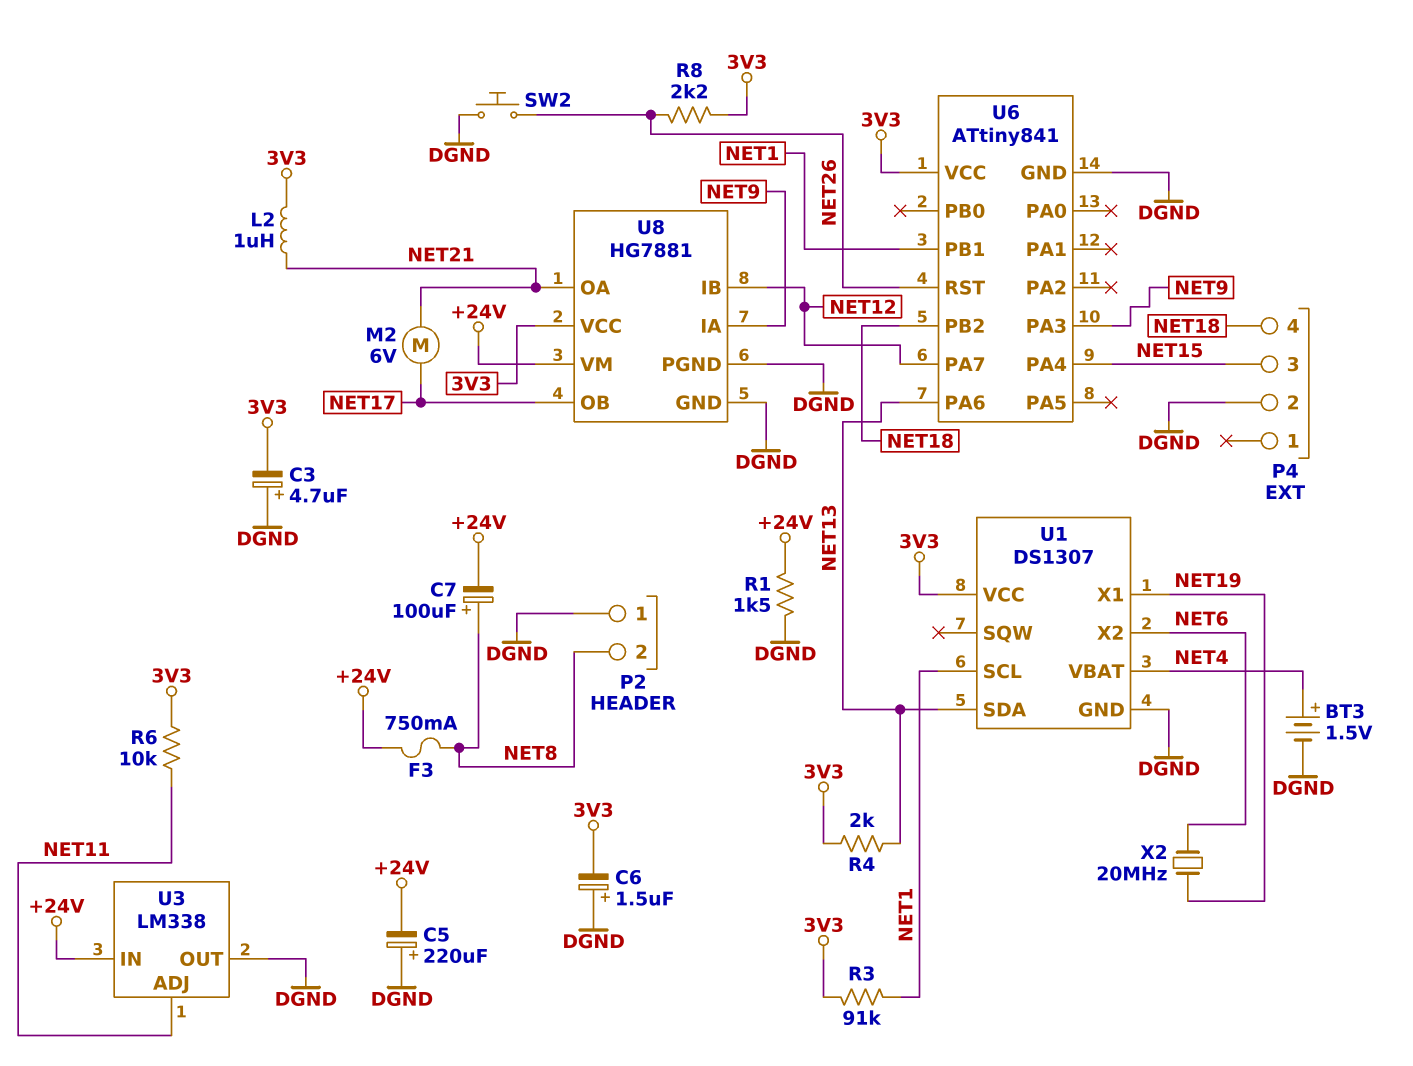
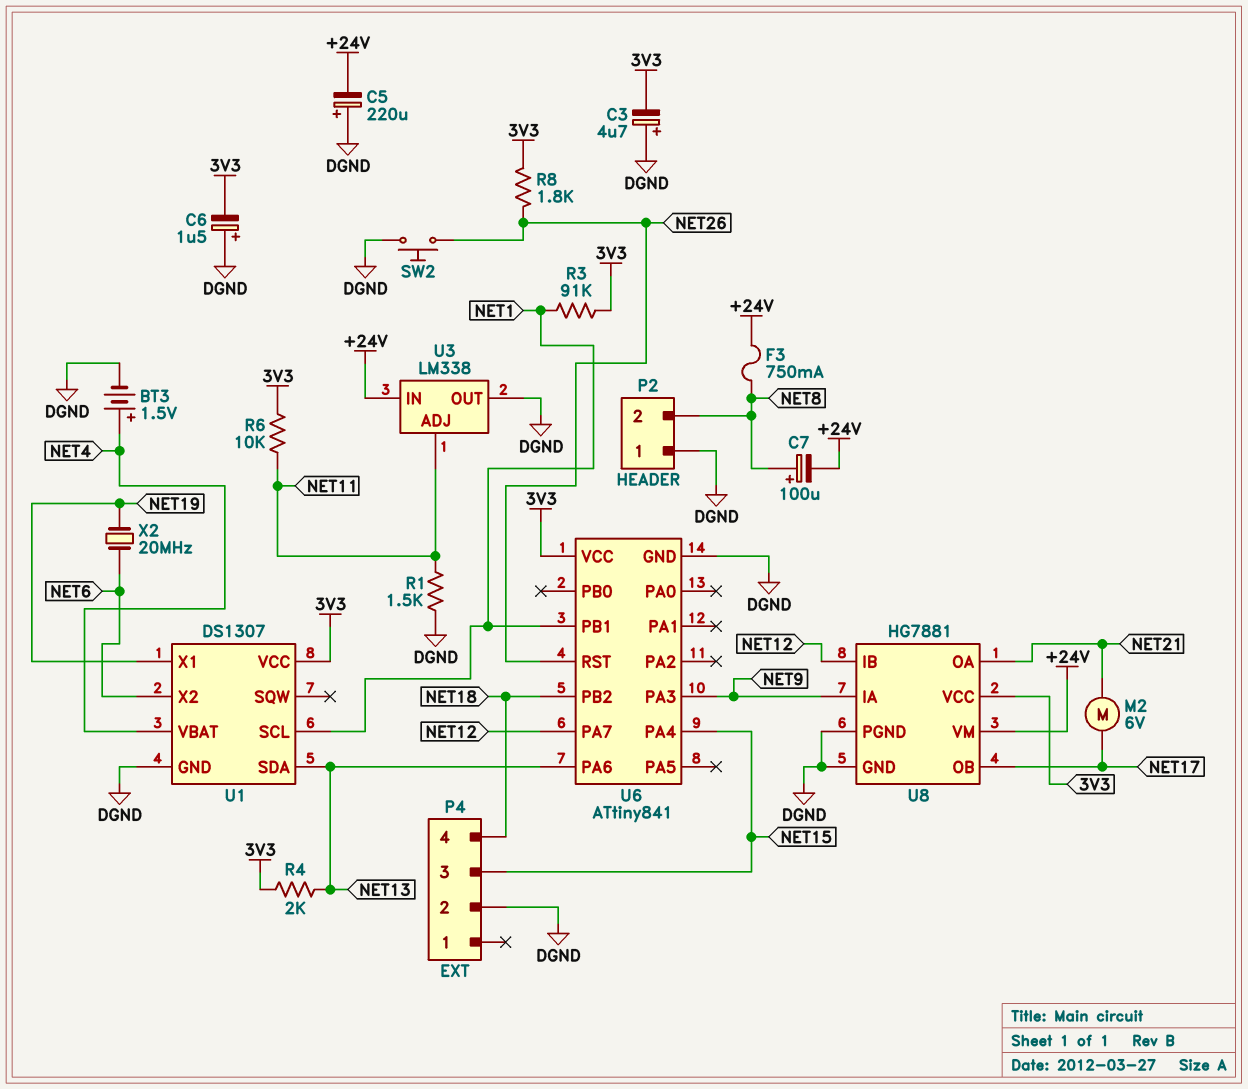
L2: 1uH (3V3, NET21) -> none
R1: 1.5k (+24V, DGND) -> 1.5k (DGND, NET11)
R8: 2.2k (3V3, NET26) -> 1.8k (3V3, NET26)

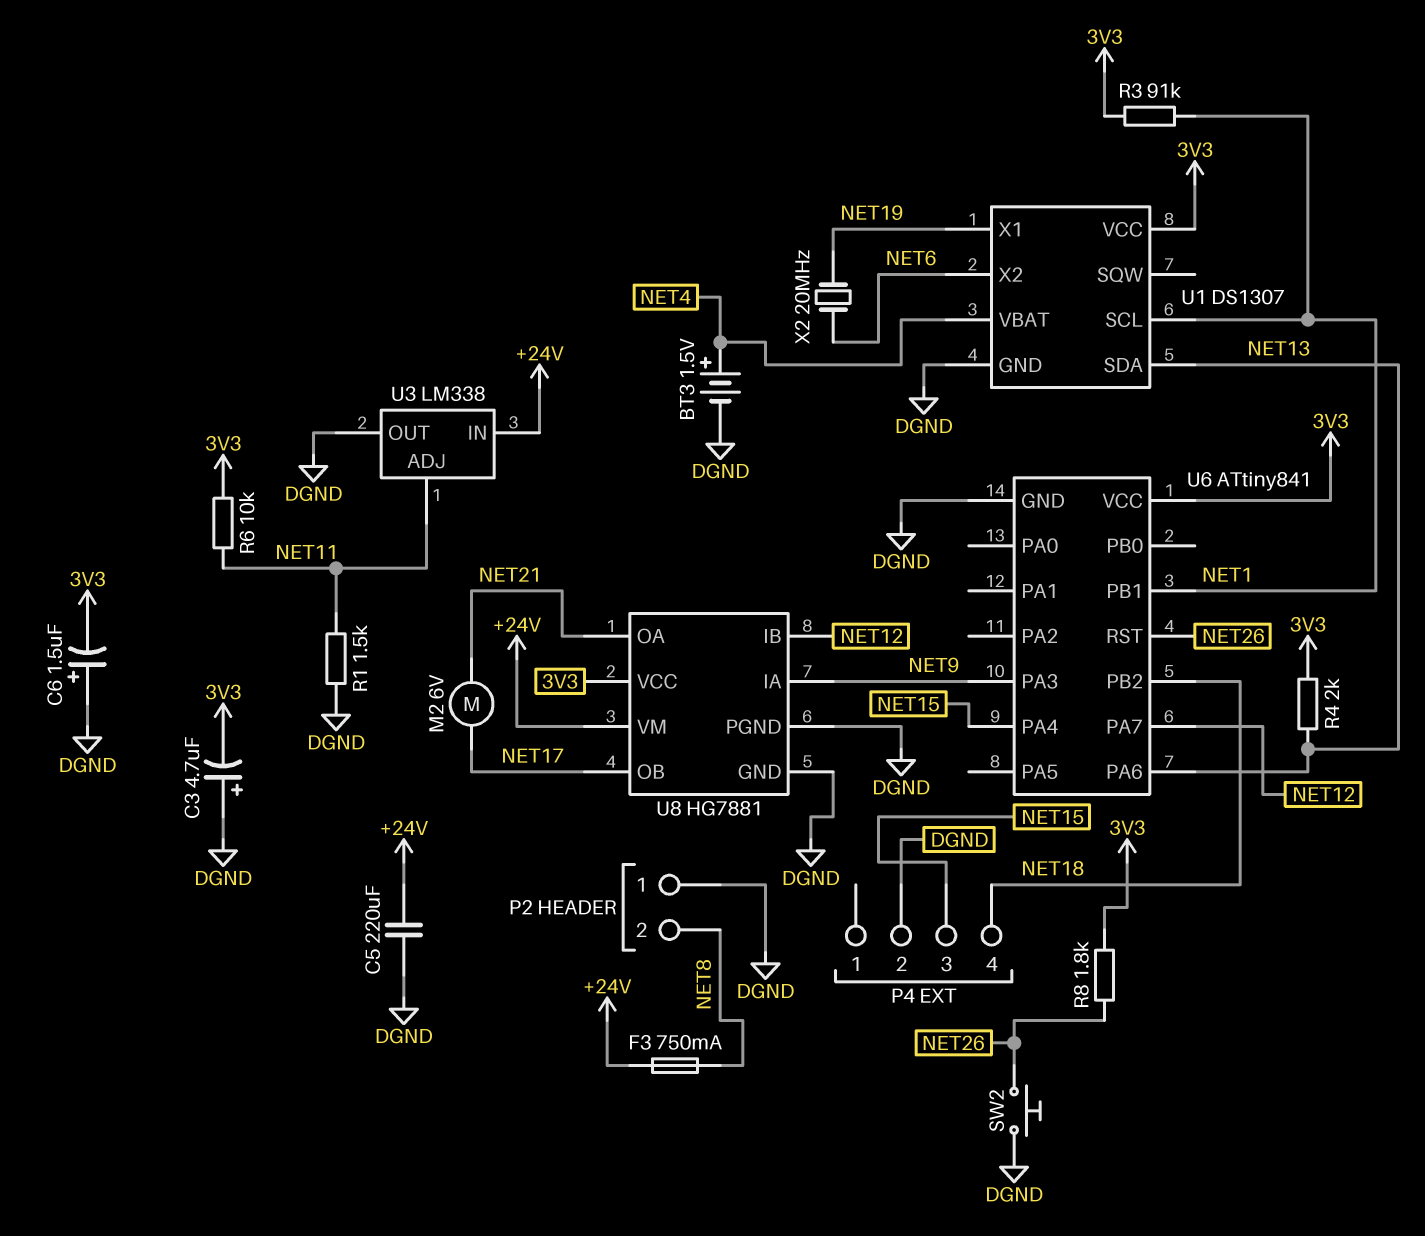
C5: 220uF (plus DGND, minus +24V) -> 220uF (+24V, DGND)
C7: 100uF (plus NET8, minus +24V) -> none

